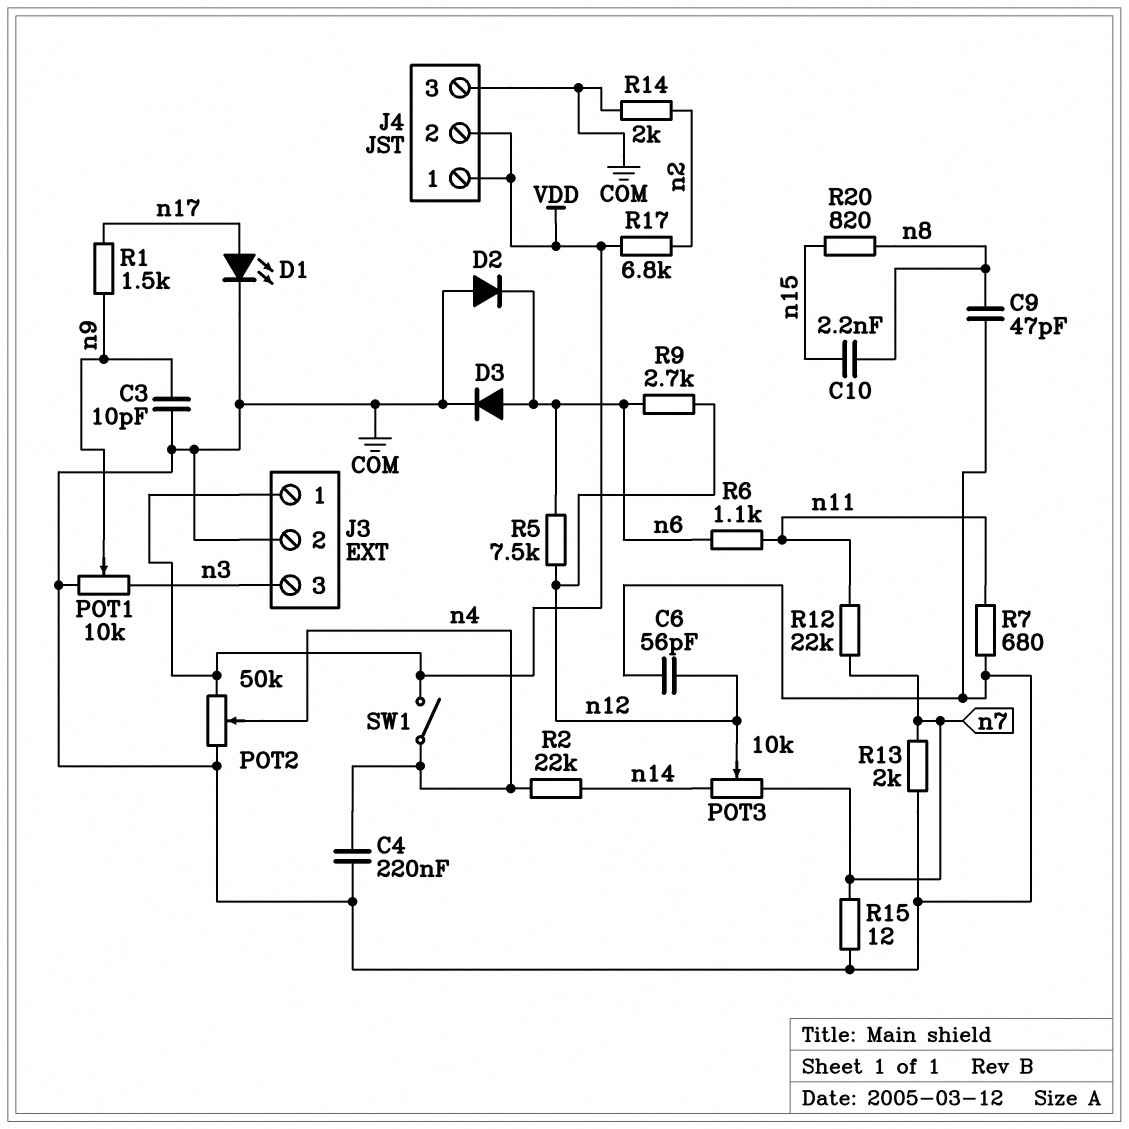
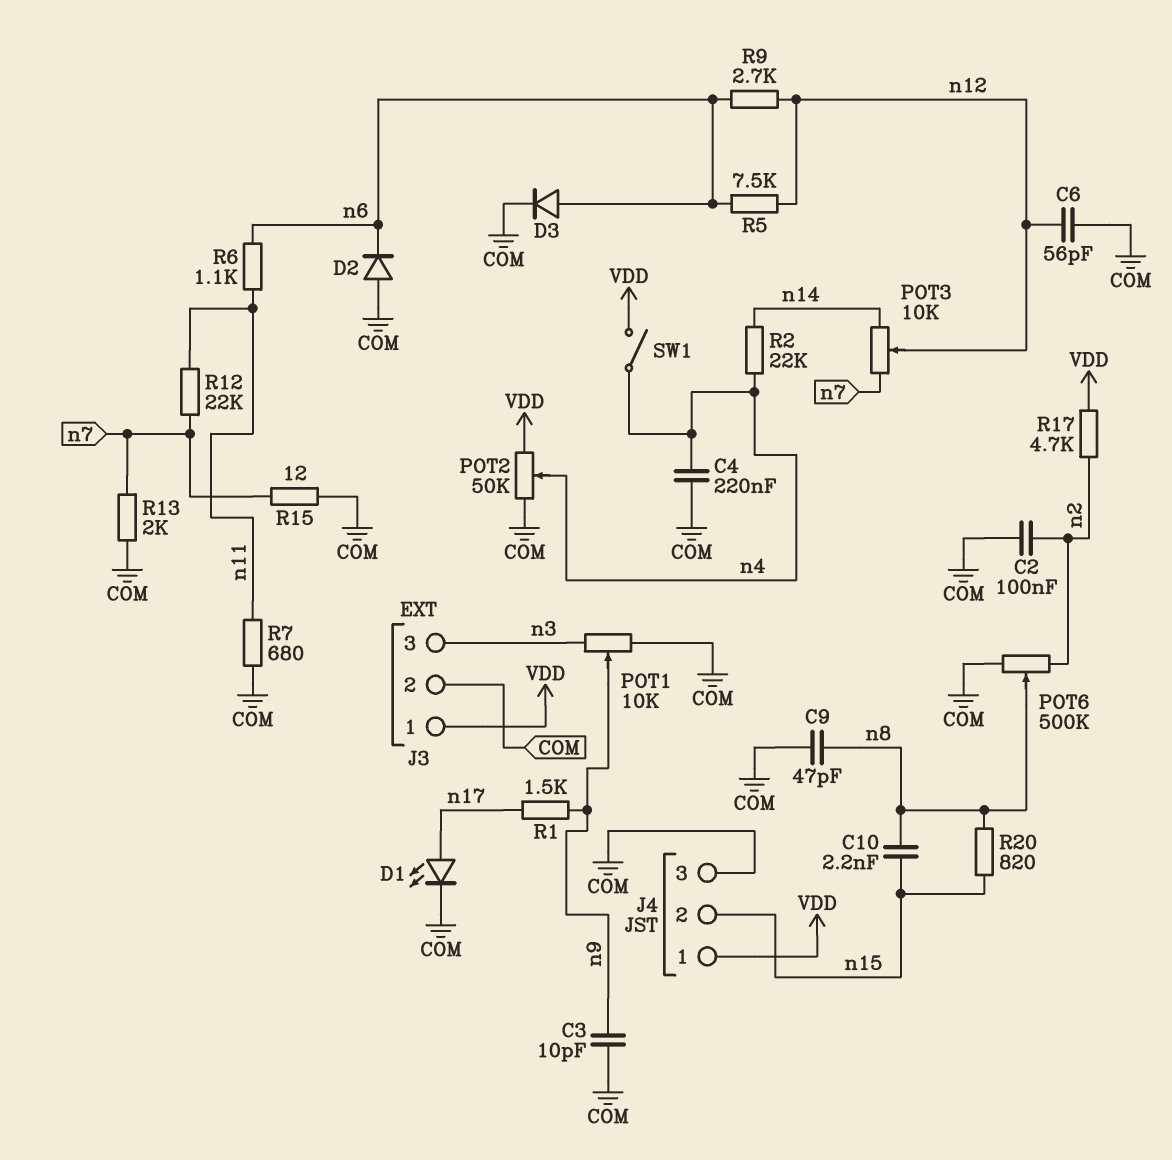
C2: none -> 100nF (COM, n2)
J4 pin 2: VDD -> n15
POT6: none -> 500k (COM, n2, wiper n8)
R14: 2k (COM, n2) -> none
R17: 6.8k (VDD, n2) -> 4.7k (VDD, n2)

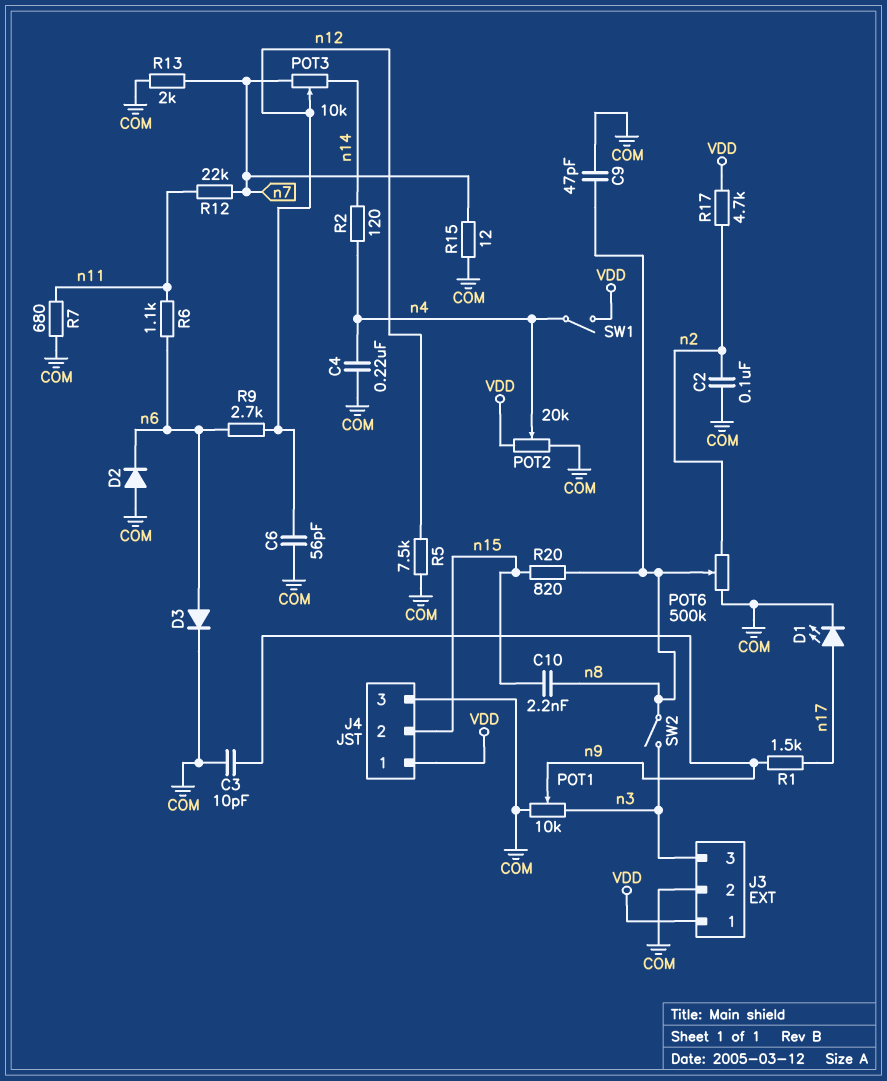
POT2: 50k (COM, VDD, wiper n4) -> 20k (COM, VDD, wiper n4)
R2: 22k (n4, n14) -> 120 (n4, n14)
R5: 7.5k (n6, n12) -> 7.5k (COM, n12)
SW2: none -> switch (n3, n8)

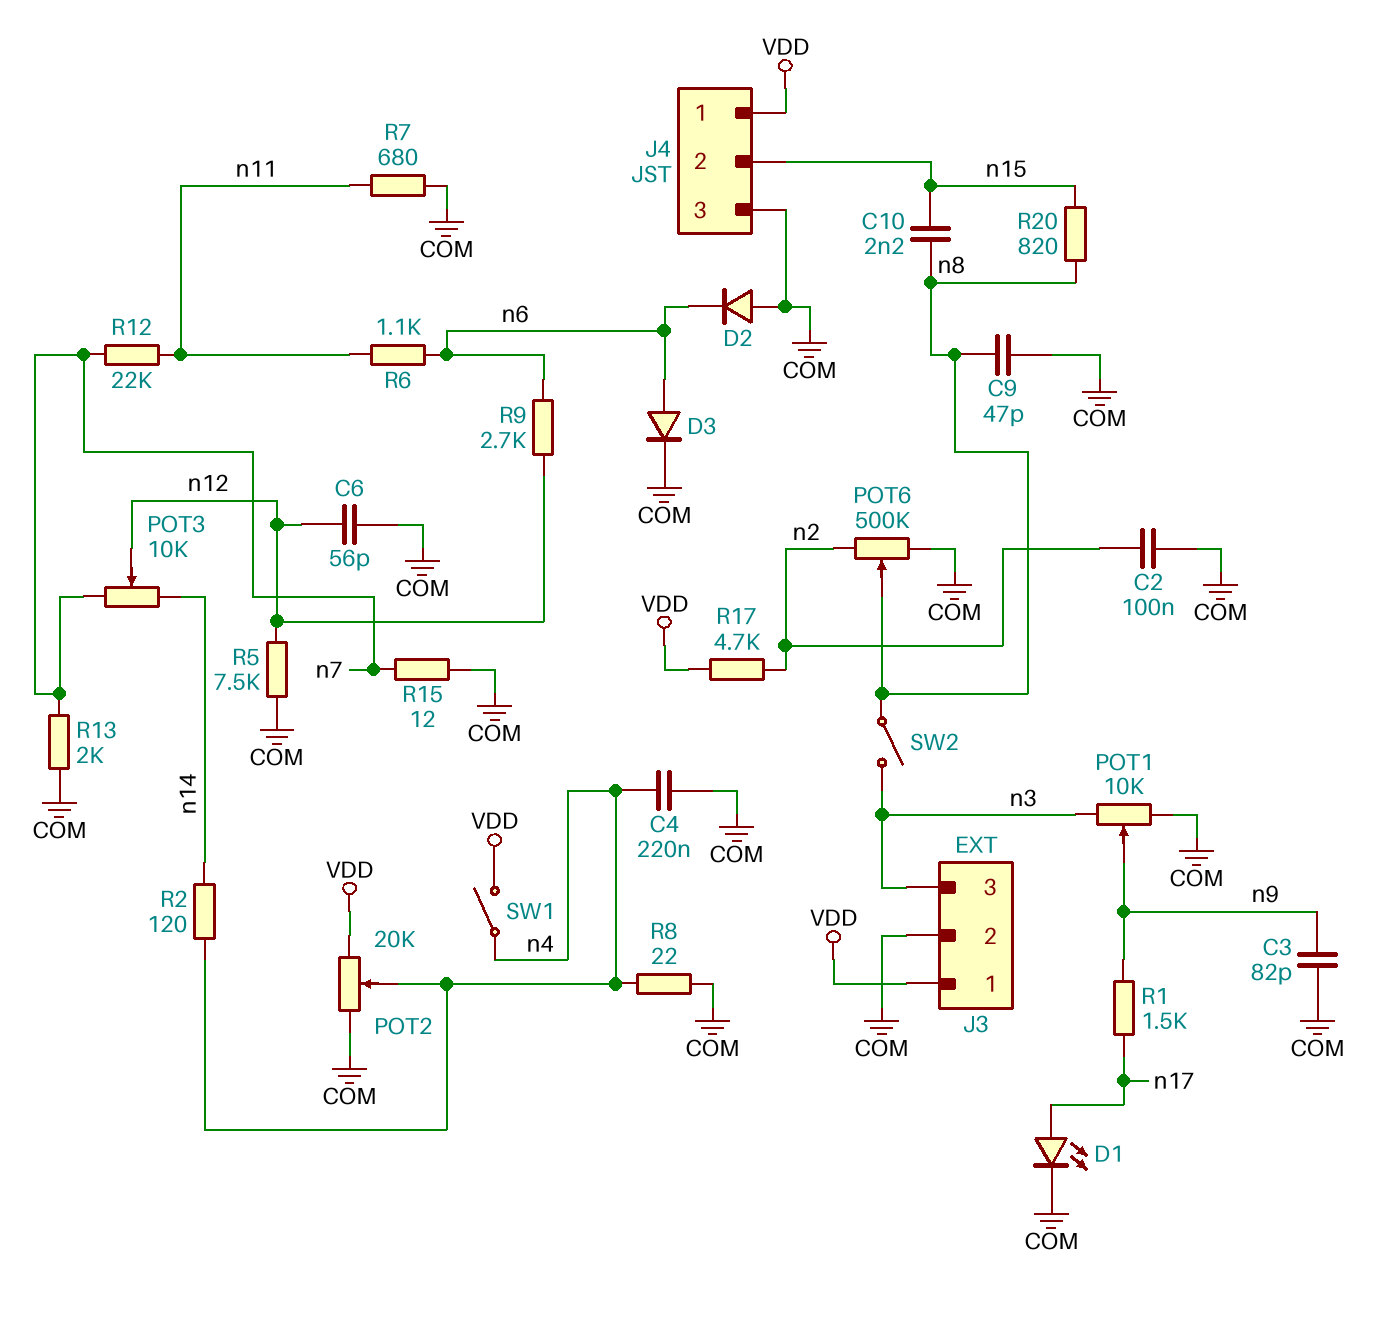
C3: 10pF (COM, n9) -> 82pF (COM, n9)
R8: none -> 22 (COM, n4)

